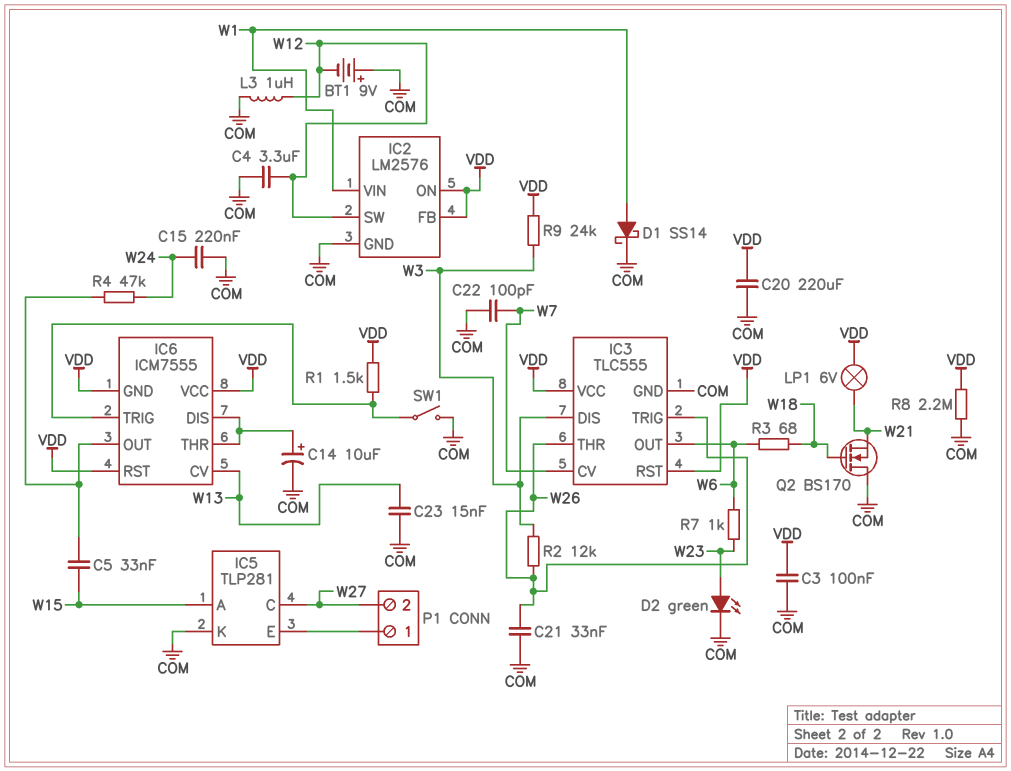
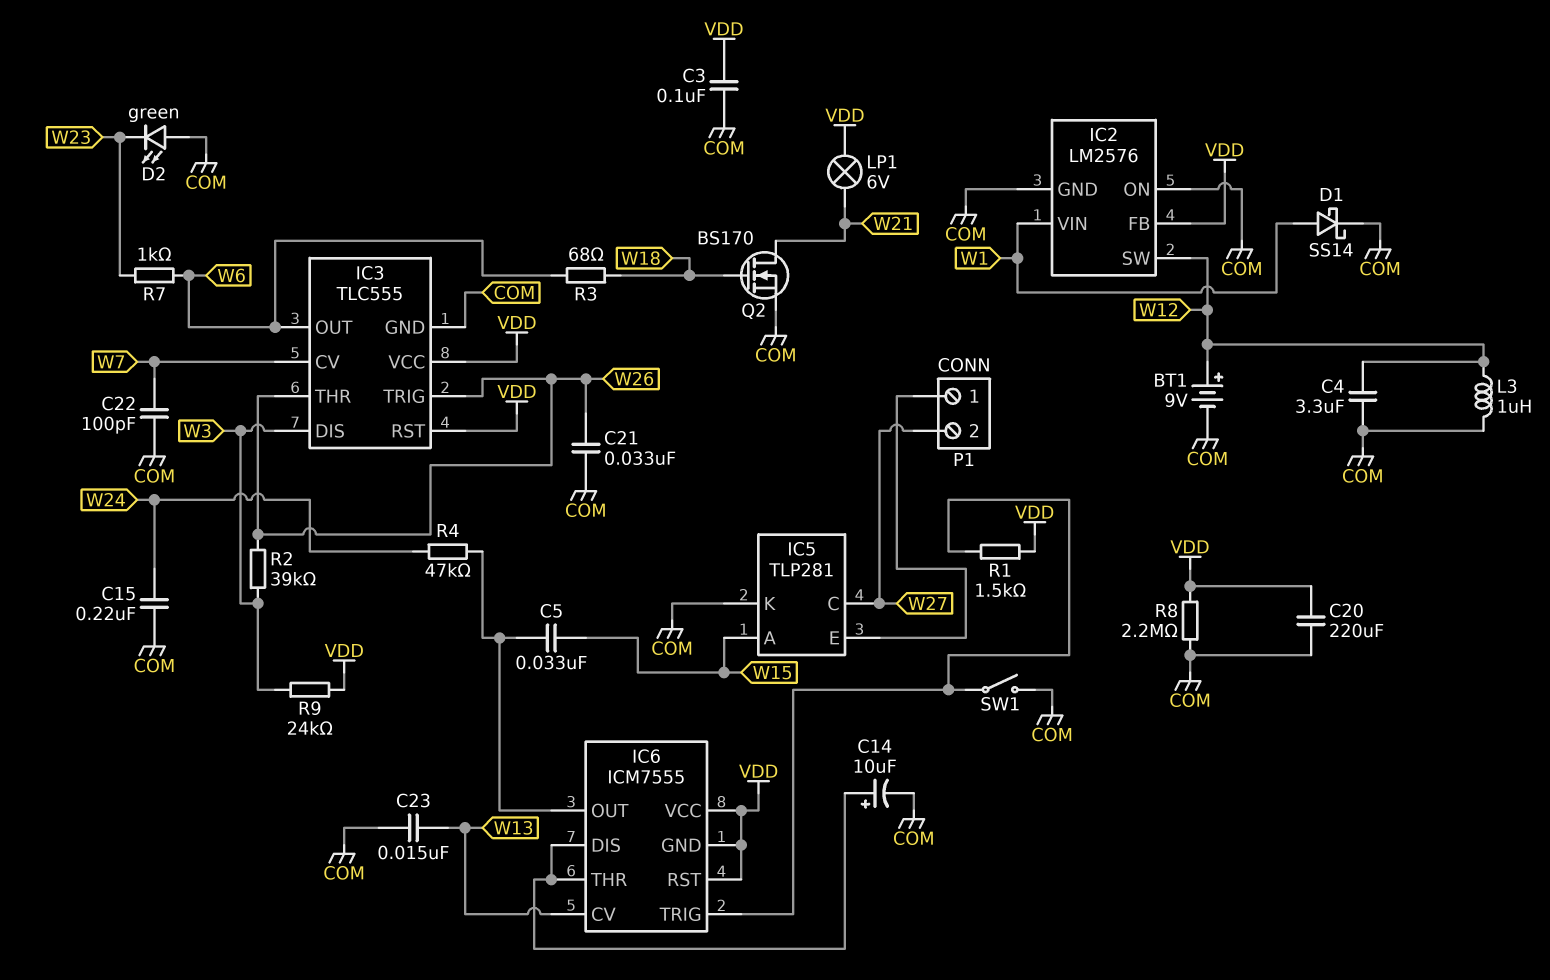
BT1: 9V (plus COM, minus W12) -> 9V (plus W12, minus COM)
D2: LED green (A W23, K COM) -> LED green (A COM, K W23)
IC2 pin ON: VDD -> COM
Q2: NMOS BS170 (G W18, D COM, S W21) -> NMOS BS170 (G W18, D W21, S COM)
R2: 12k (W3, W26) -> 39k (W3, W26)

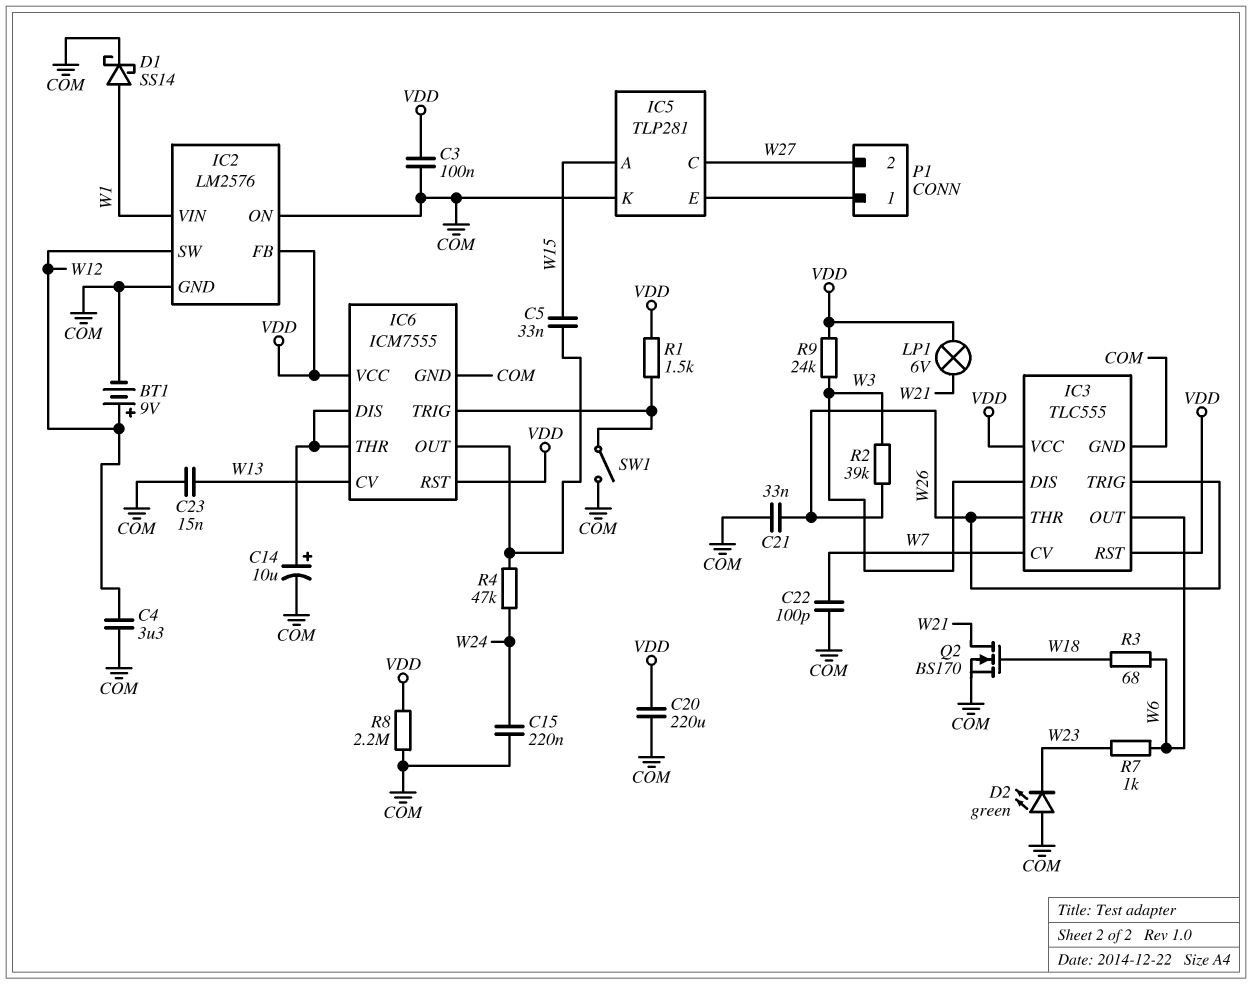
IC6 pin GND: VDD -> COM
L3: 1uH (COM, W12) -> none

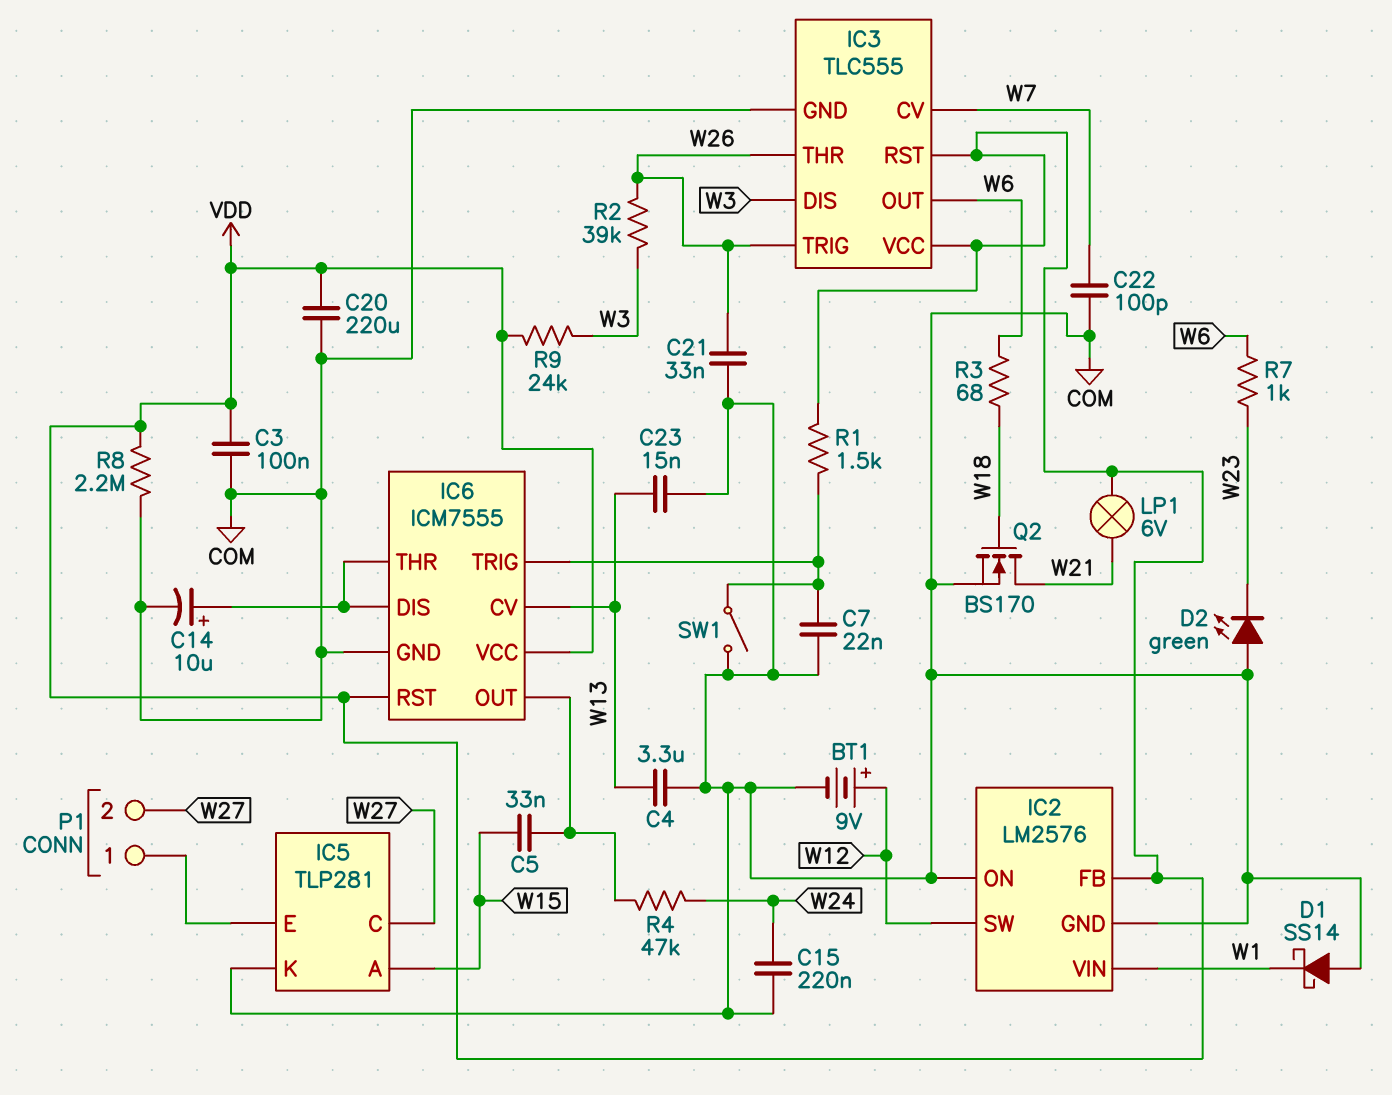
C4: 3.3uF (COM, W12) -> 3.3uF (COM, W13)
C7: none -> 22nF (COM, IC6/TRIG)
D1: schottky SS14 (A W1, K COM) -> schottky SS14 (A COM, K W1)

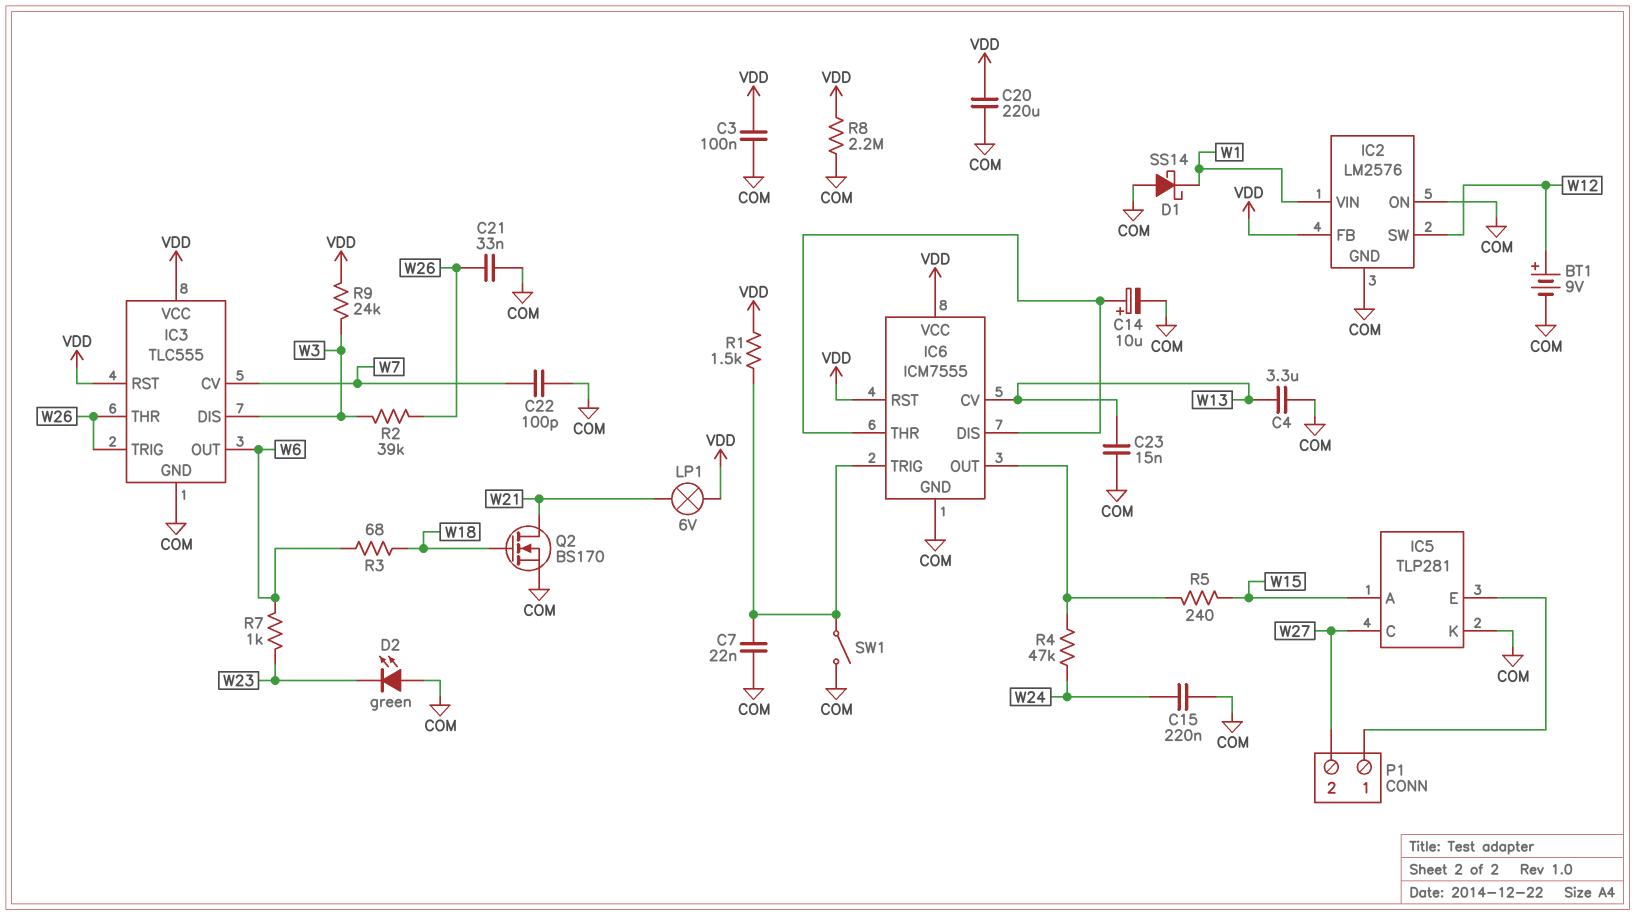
C5: 33nF (IC6/OUT, W15) -> none
R5: none -> 240 (IC6/OUT, W15)

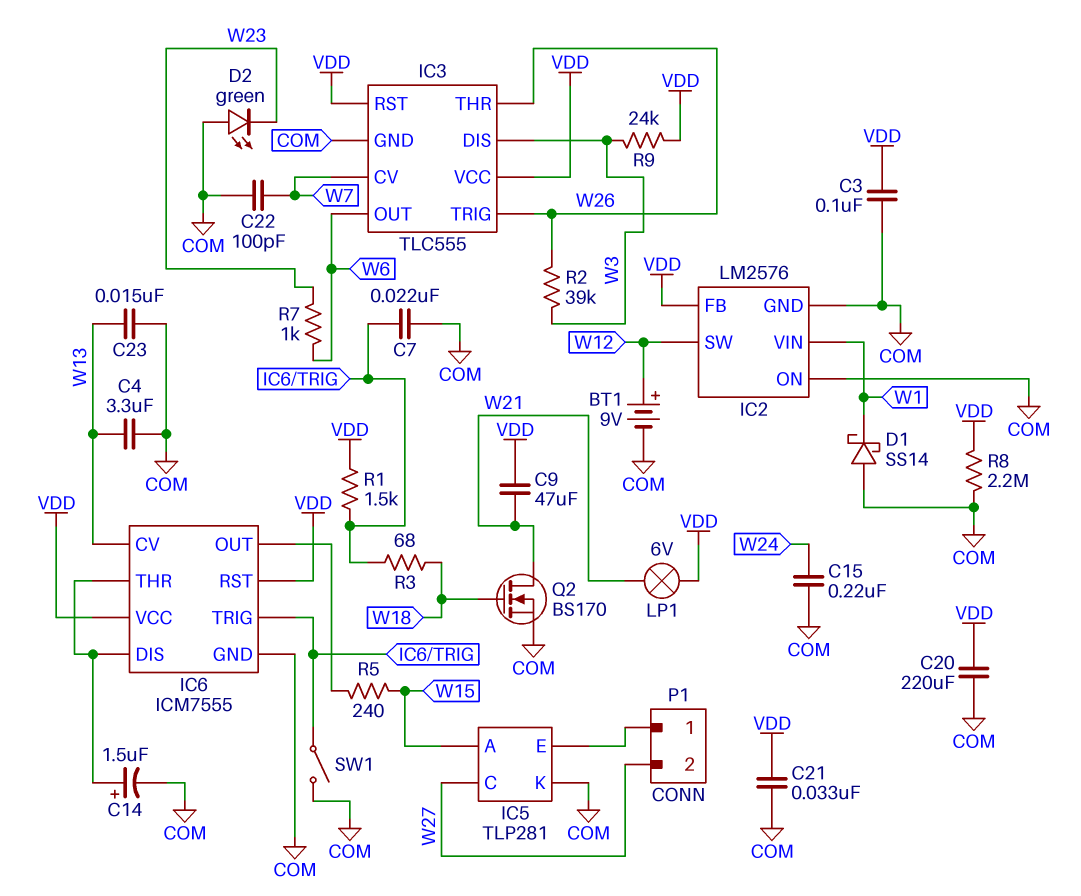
C9: none -> 47uF (VDD, W21)
C14: 10uF (plus IC6/DIS, minus COM) -> 1.5uF (plus IC6/DIS, minus COM)
C21: 33nF (COM, W26) -> 33nF (COM, VDD)
R3: 68 (W6, W18) -> 68 (IC6/TRIG, W18)
R4: 47k (IC6/OUT, W24) -> none

